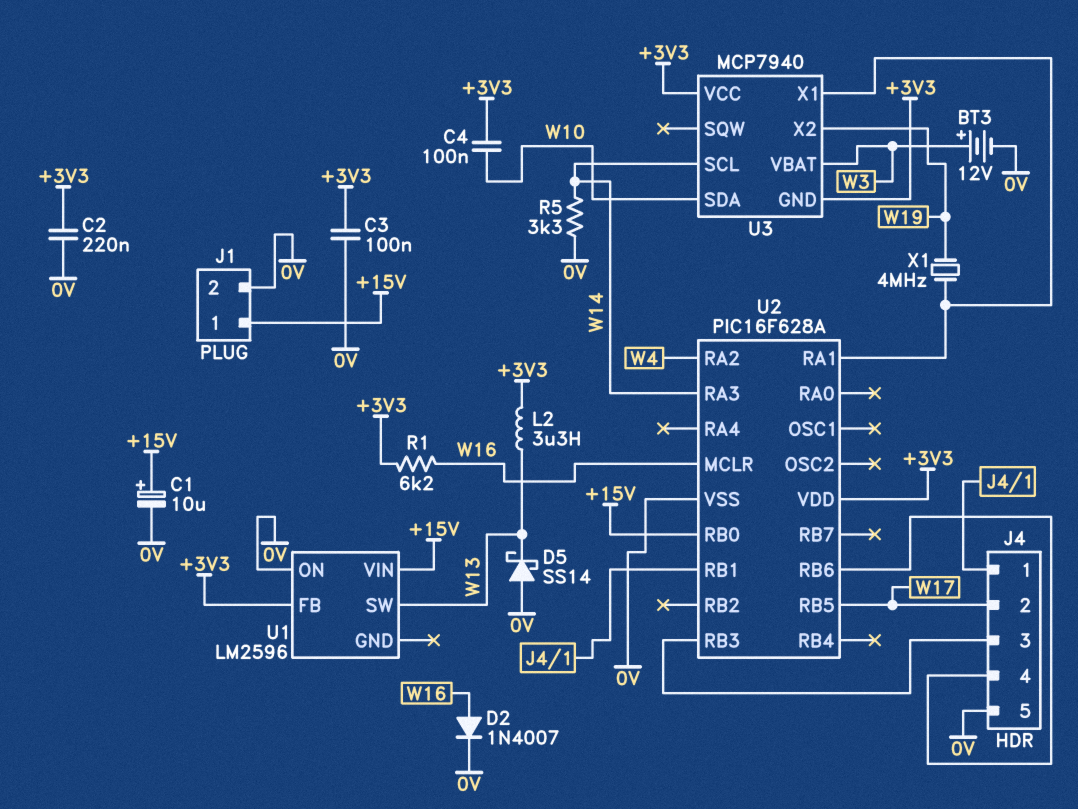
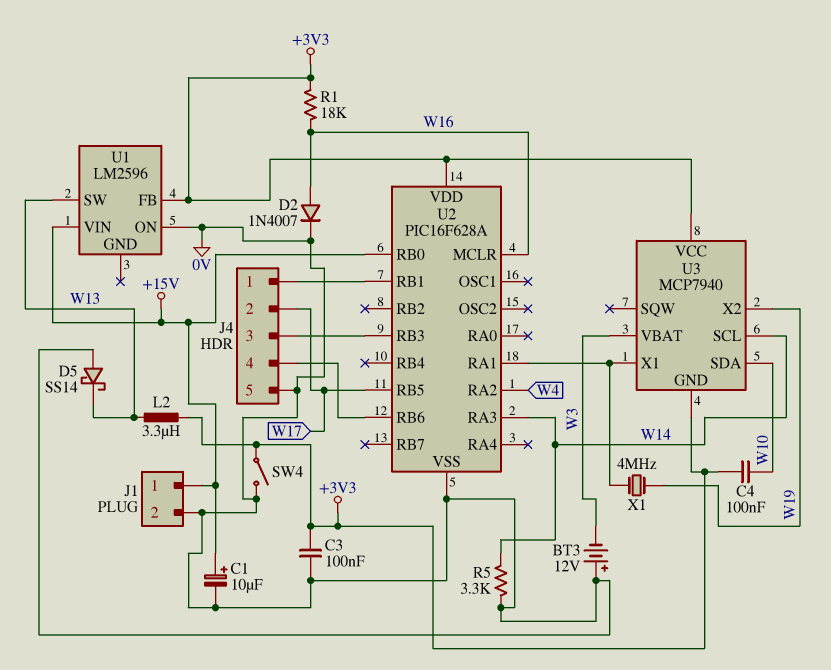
BT3: 12V (plus W3, minus 0V) -> 12V (plus 0V, minus W3)
C2: 220nF (+3V3, 0V) -> none
R1: 6.2k (+3V3, W16) -> 18k (+3V3, W16)
SW4: none -> switch (+3V3, 0V)

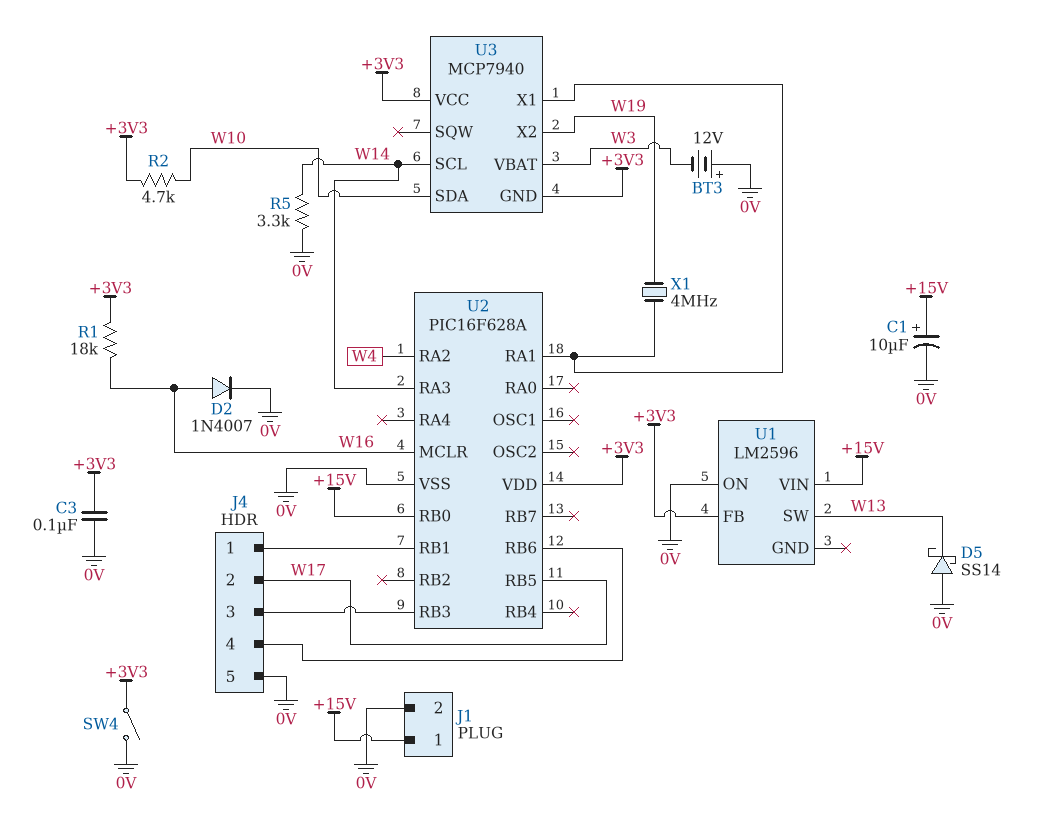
C4: 100nF (+3V3, W10) -> none
L2: 3.3uH (+3V3, W13) -> none
R2: none -> 4.7k (+3V3, W10)

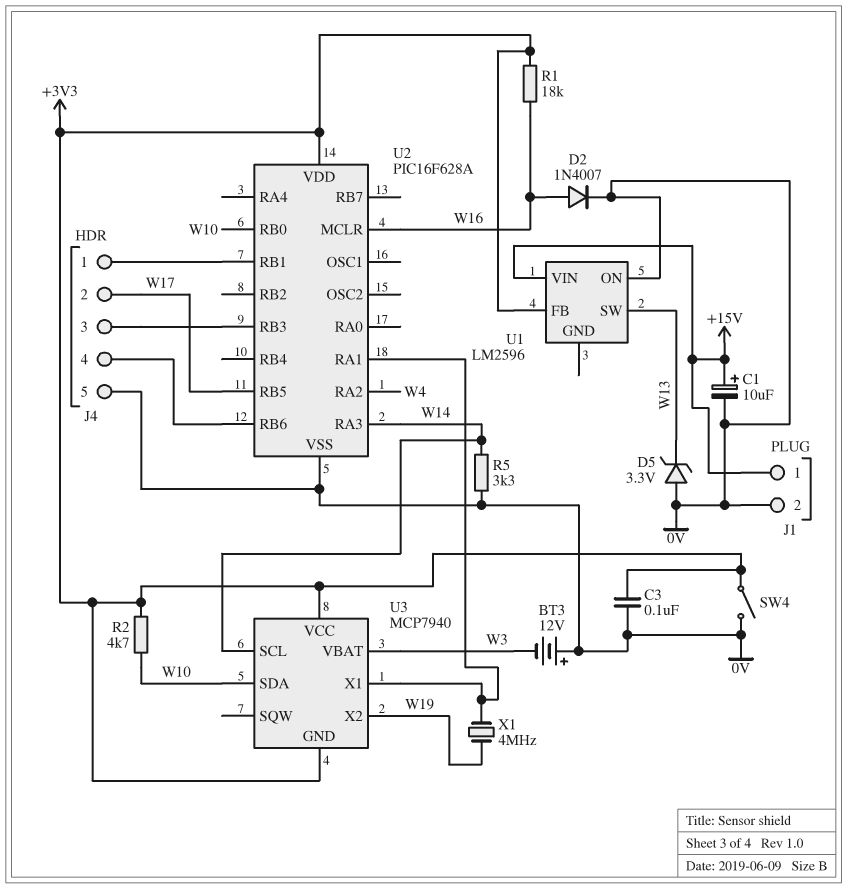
D5: schottky SS14 (A 0V, K W13) -> zener 3.3V (A 0V, K W13)
U2 pin RB0: +15V -> W10

